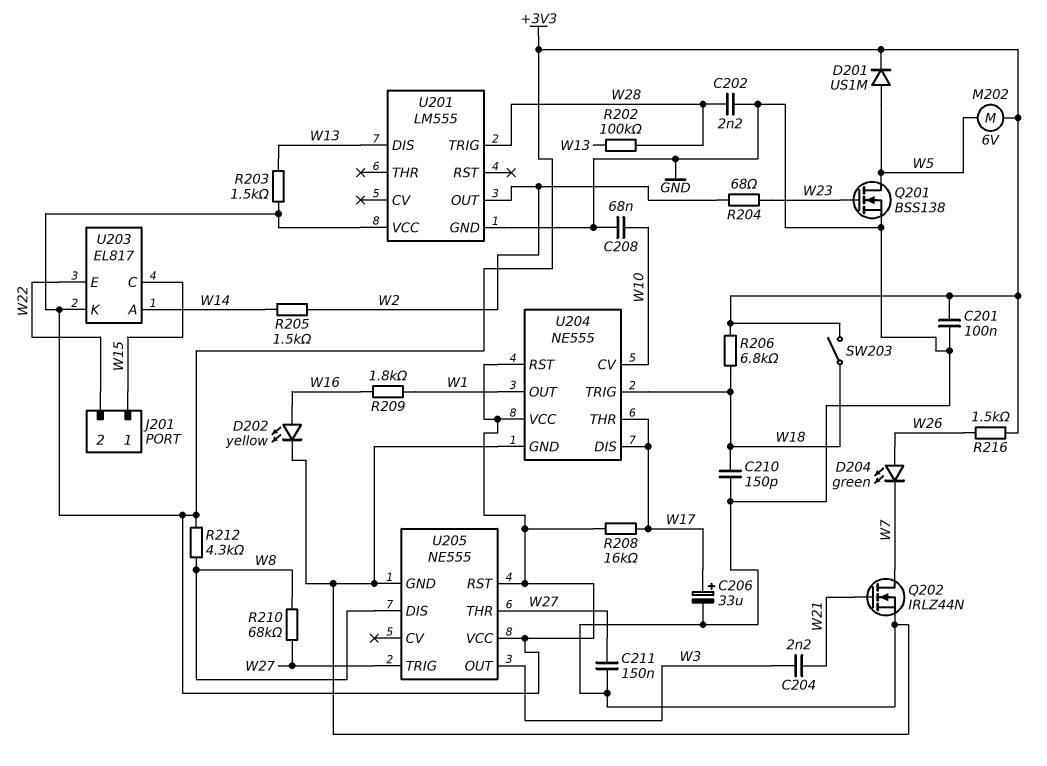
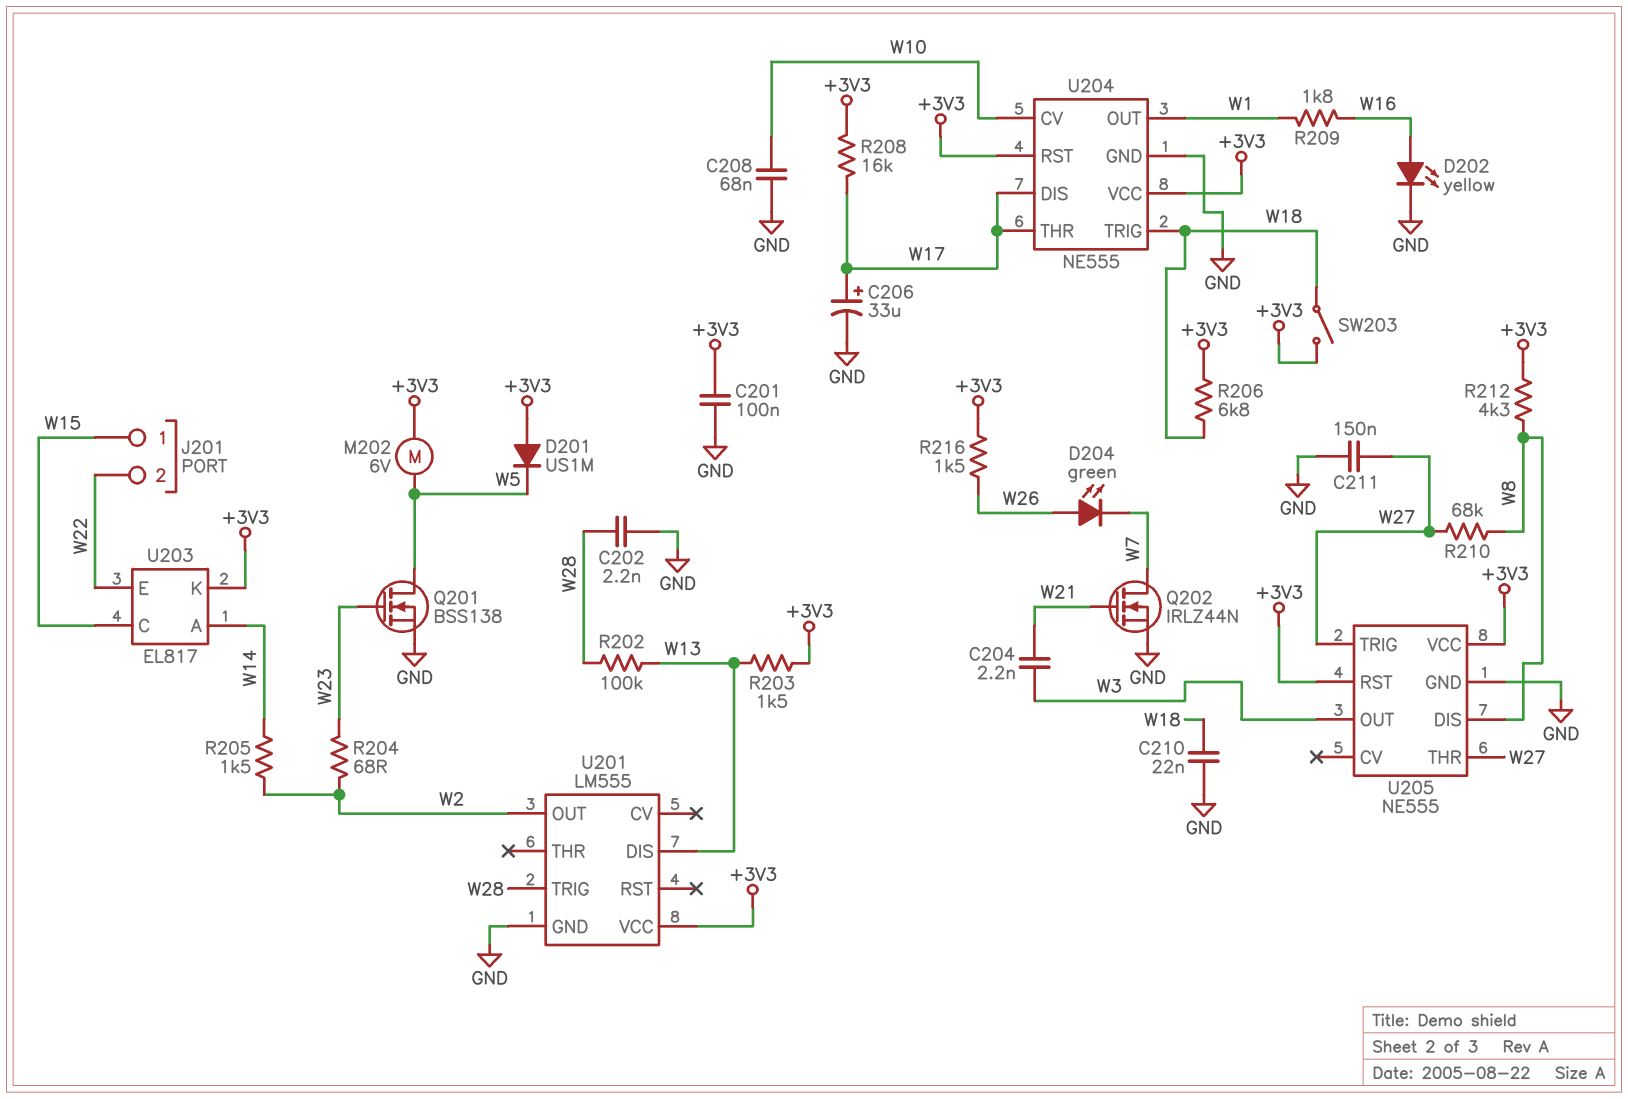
C210: 150pF (GND, W18) -> 22nF (GND, W18)
D201: diode US1M (A W5, K +3V3) -> diode US1M (A +3V3, K W5)

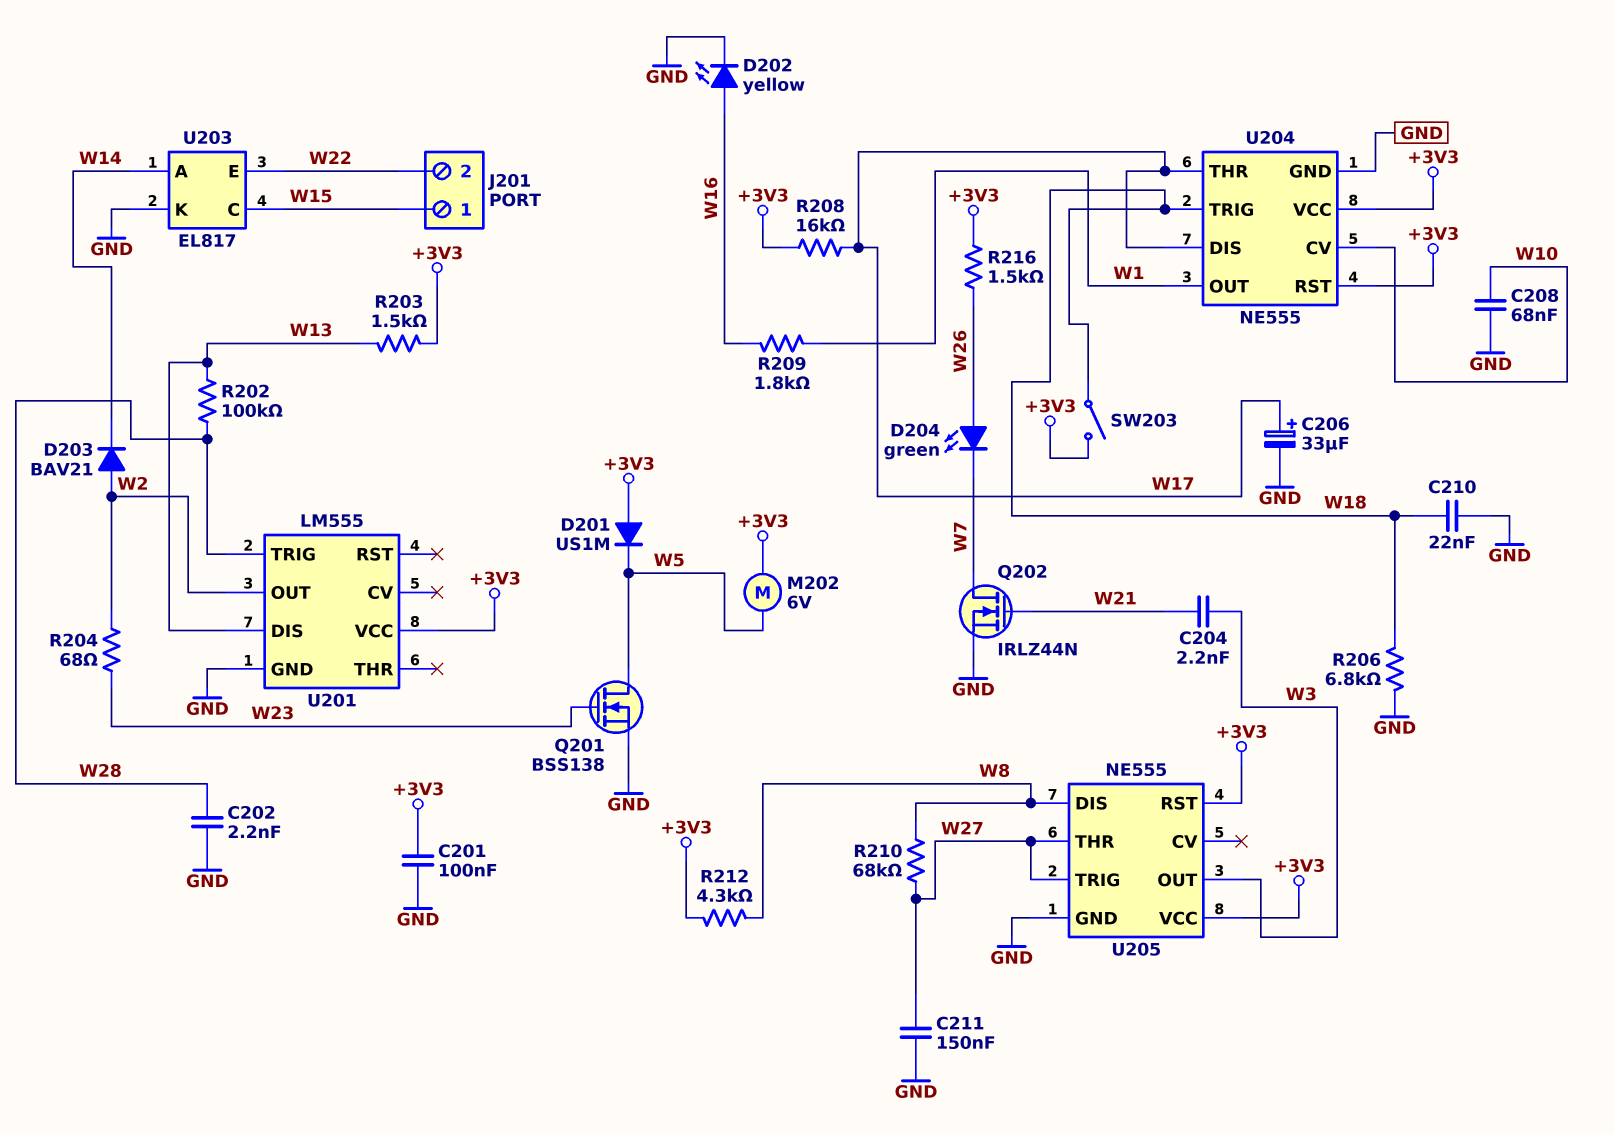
D203: none -> diode BAV21 (A W2, K W14)
R205: 1.5k (W2, W14) -> none
R206: 6.8k (+3V3, W18) -> 6.8k (GND, W18)
U203 pin K: +3V3 -> GND

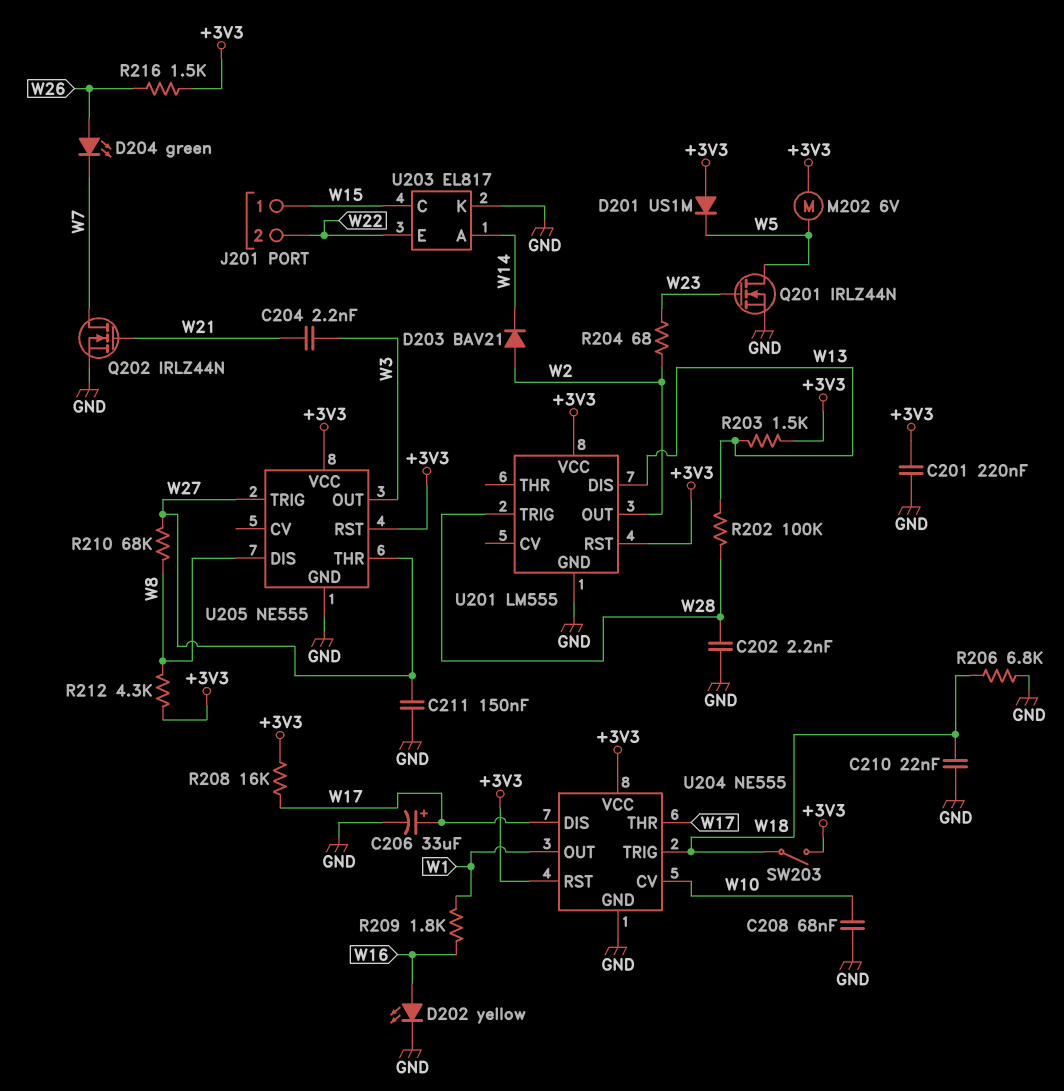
C201: 100nF (+3V3, GND) -> 220nF (+3V3, GND)
Q201: NMOS BSS138 (G W23, D W5, S GND) -> NMOS IRLZ44N (G W23, D W5, S GND)
U201 pin RST: none -> +3V3

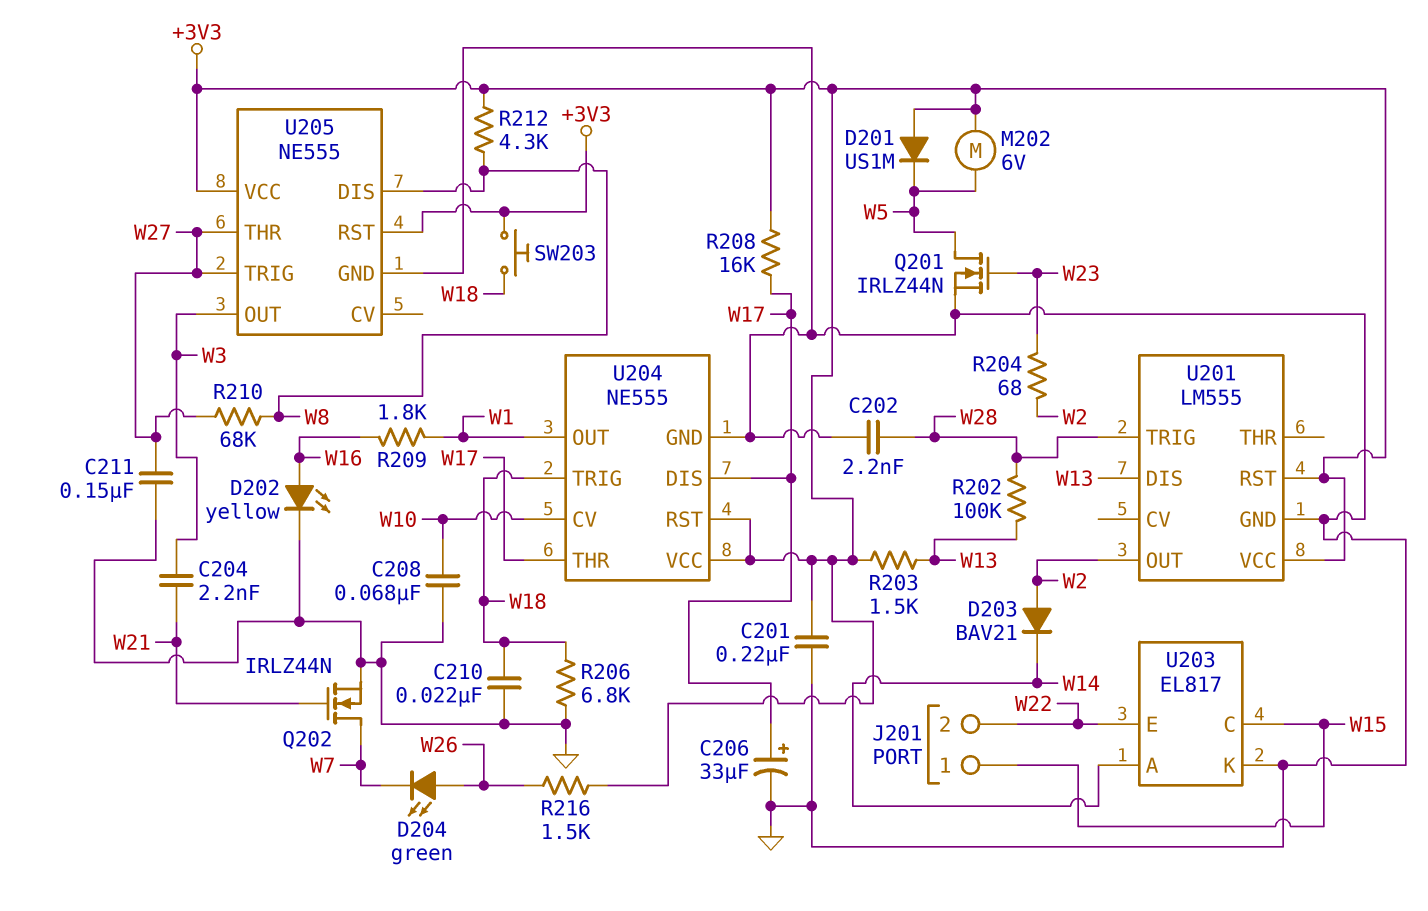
SW203: switch (+3V3, W18) -> button (+3V3, W18)

